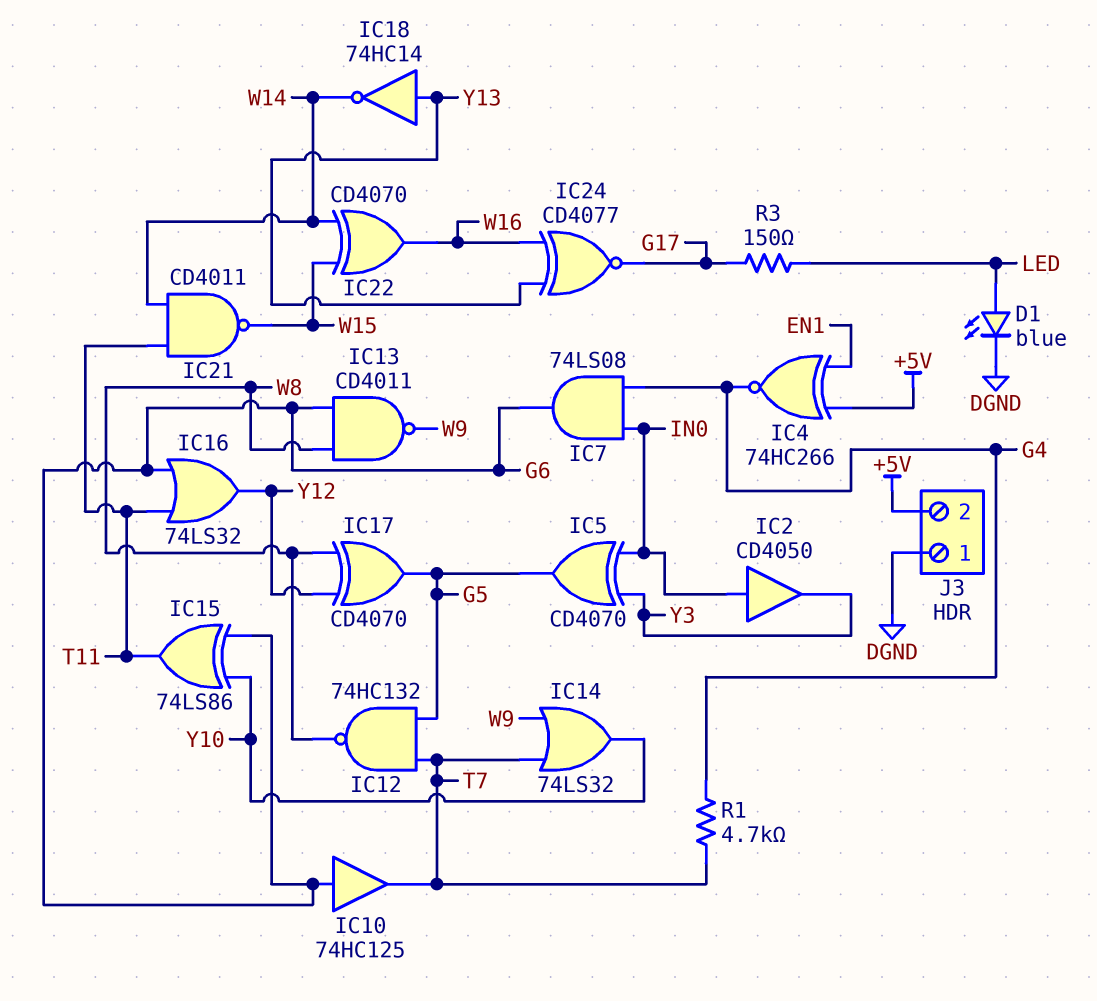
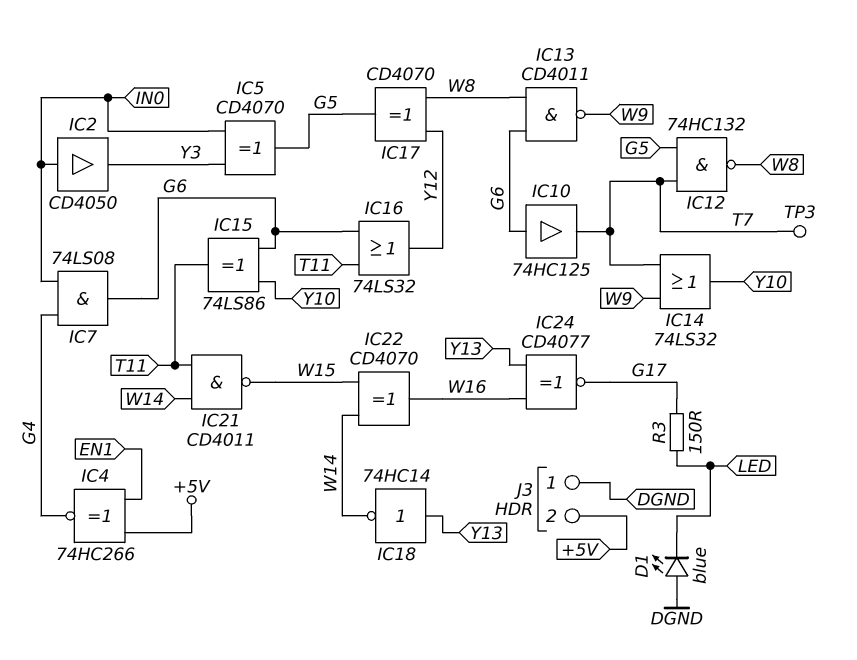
D1: LED blue (A LED, K DGND) -> LED blue (A DGND, K LED)
R1: 4.7k (G4, T7) -> none
TP3: none -> test point (T7)

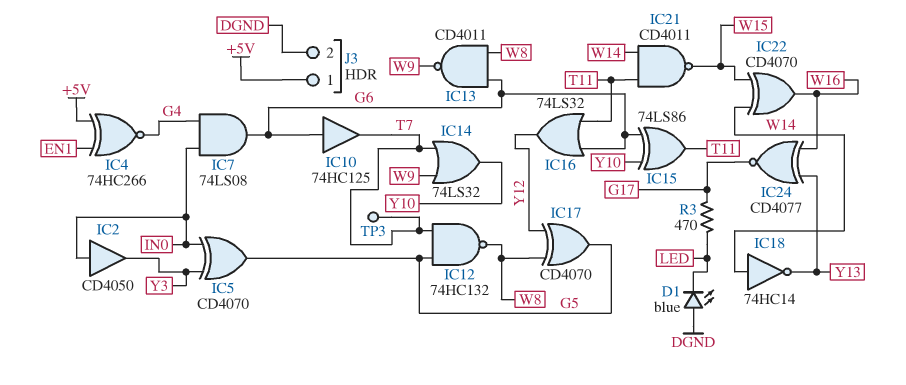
IC18: NOT 74HC14 (in Y13, out W14) -> NOT 74HC14 (in W14, out Y13)
J3 pin 1: DGND -> +5V
J3 pin 2: +5V -> DGND
R3: 150 (G17, LED) -> 470 (G17, LED)

